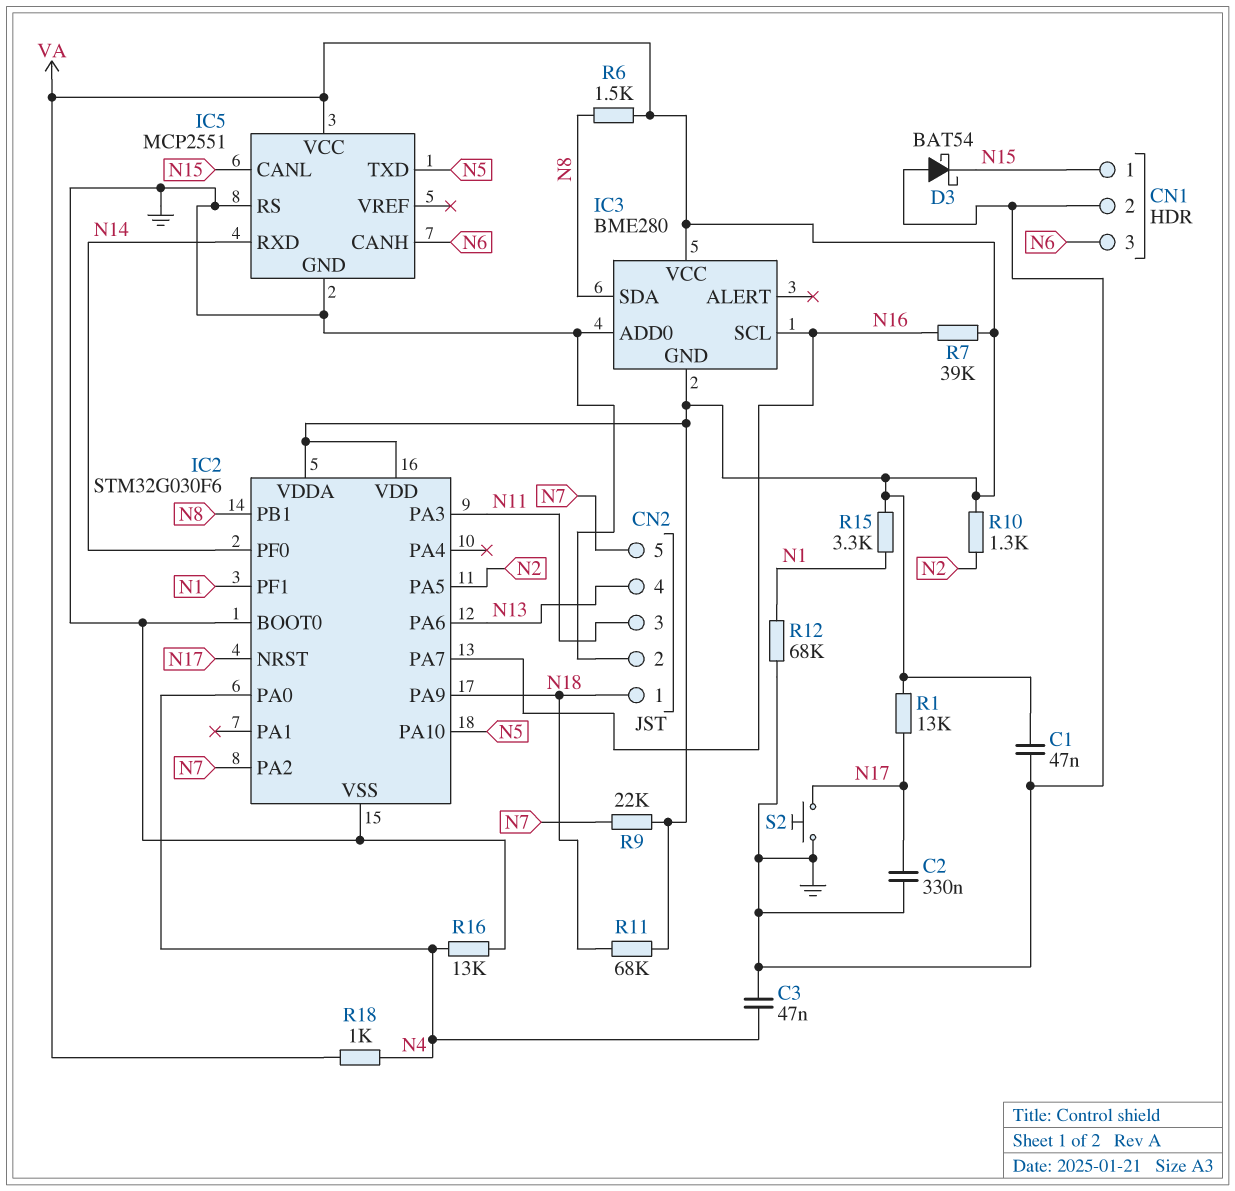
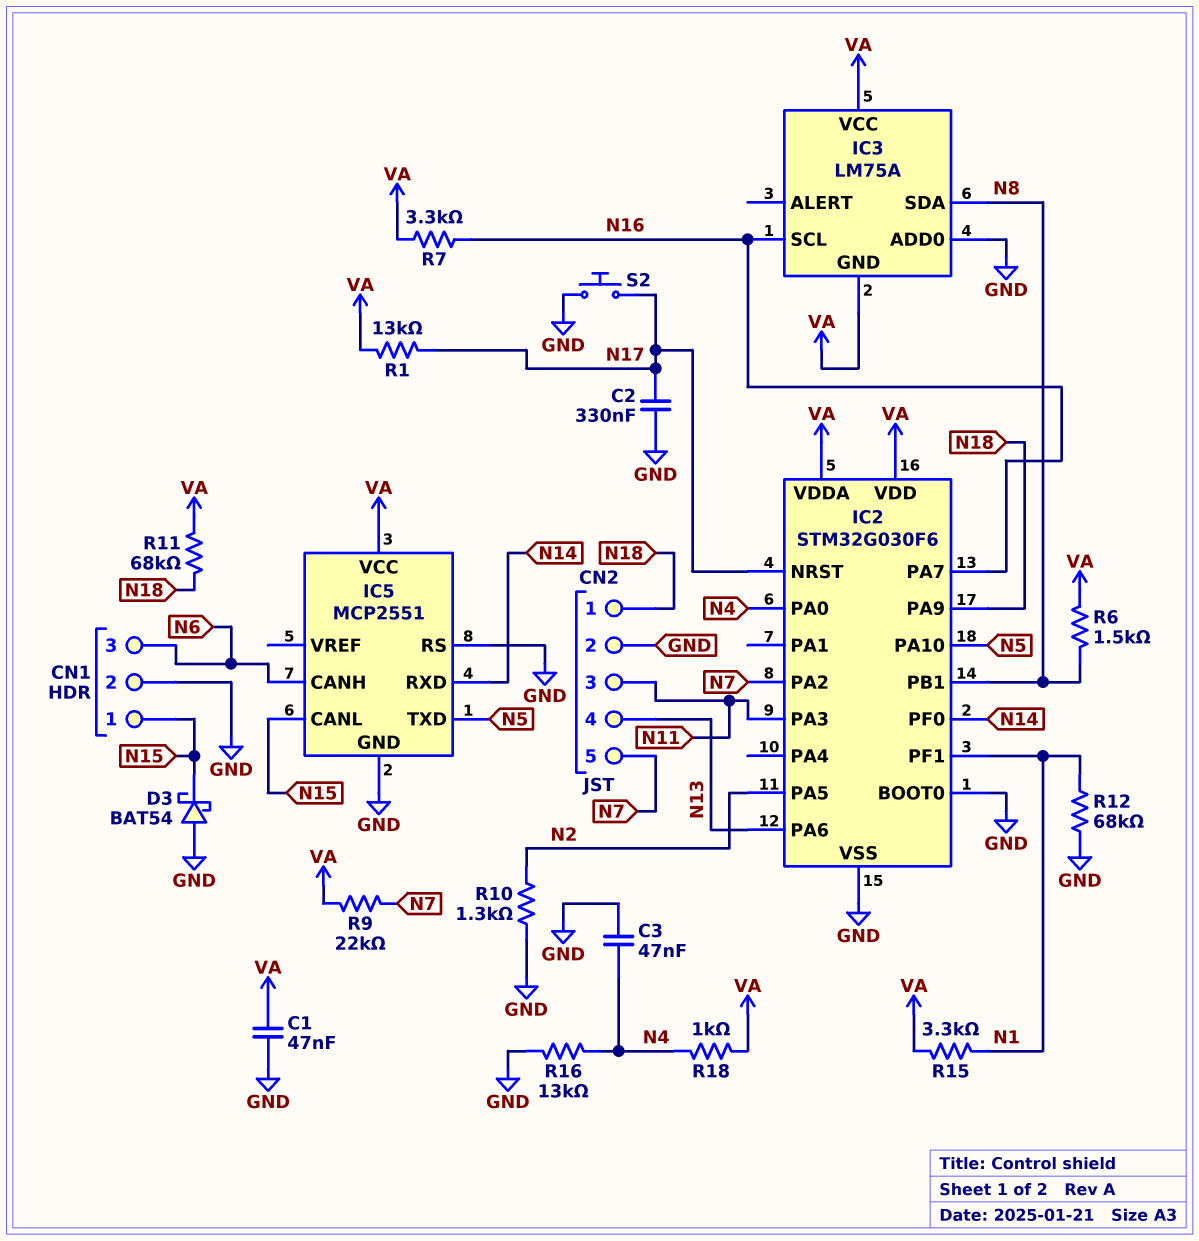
IC3: BME280 -> LM75A
R7: 39k (N16, VA) -> 3.3k (N16, VA)
R10: 1.3k (N2, VA) -> 1.3k (GND, N2)

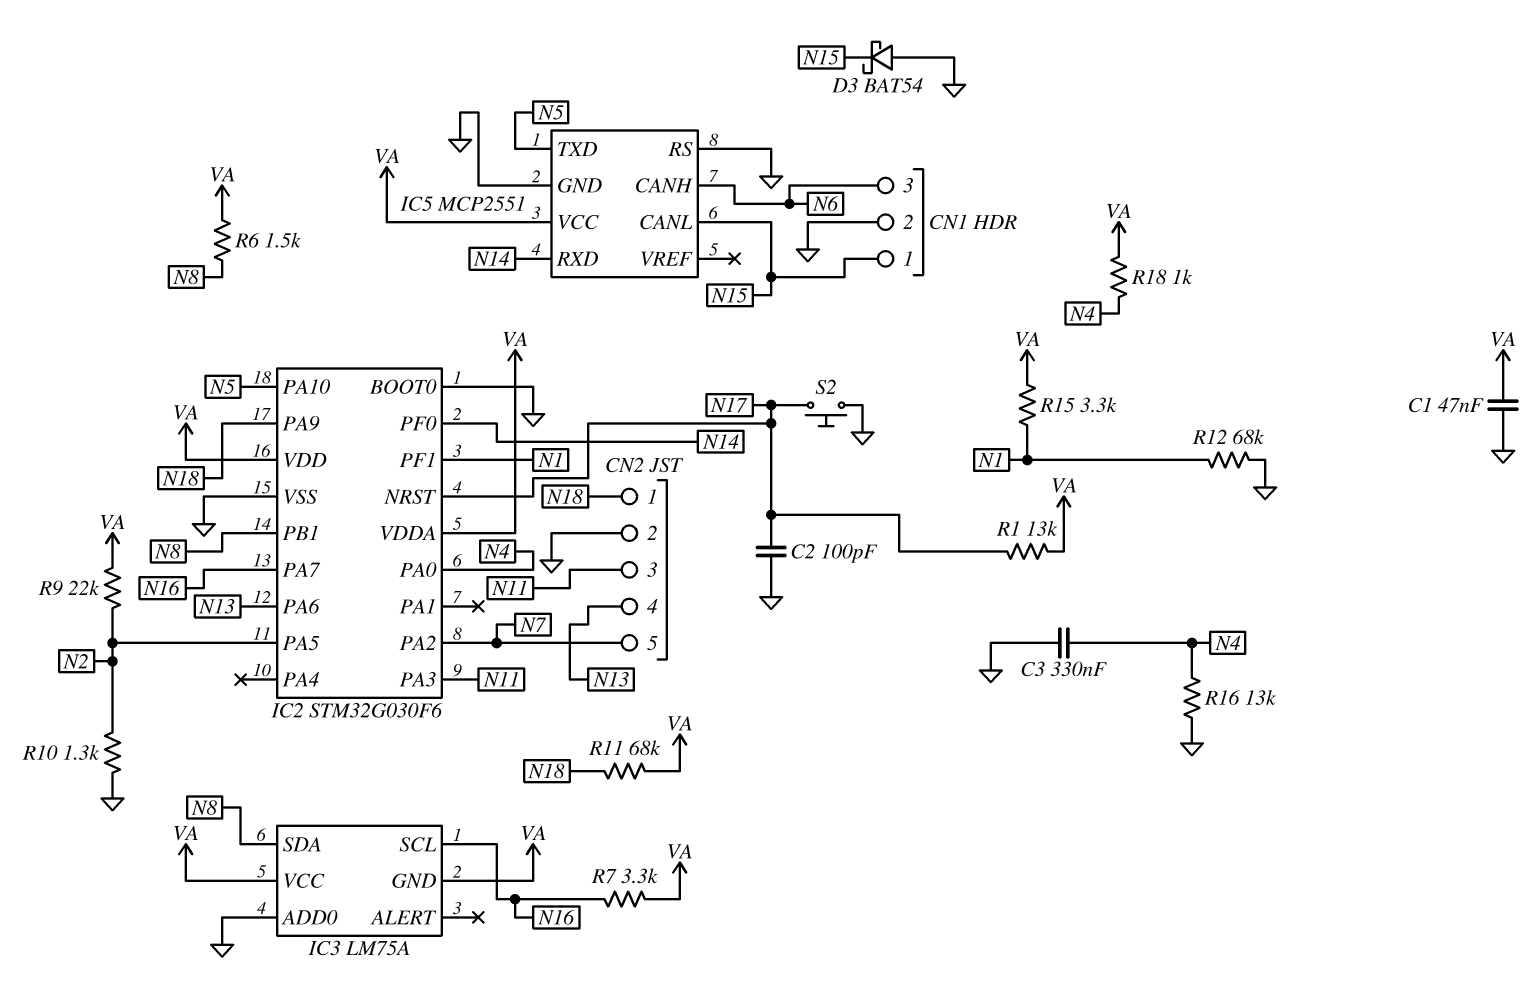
C2: 330nF (GND, N17) -> 100pF (GND, N17)
C3: 47nF (GND, N4) -> 330nF (GND, N4)
R9: 22k (N7, VA) -> 22k (N2, VA)

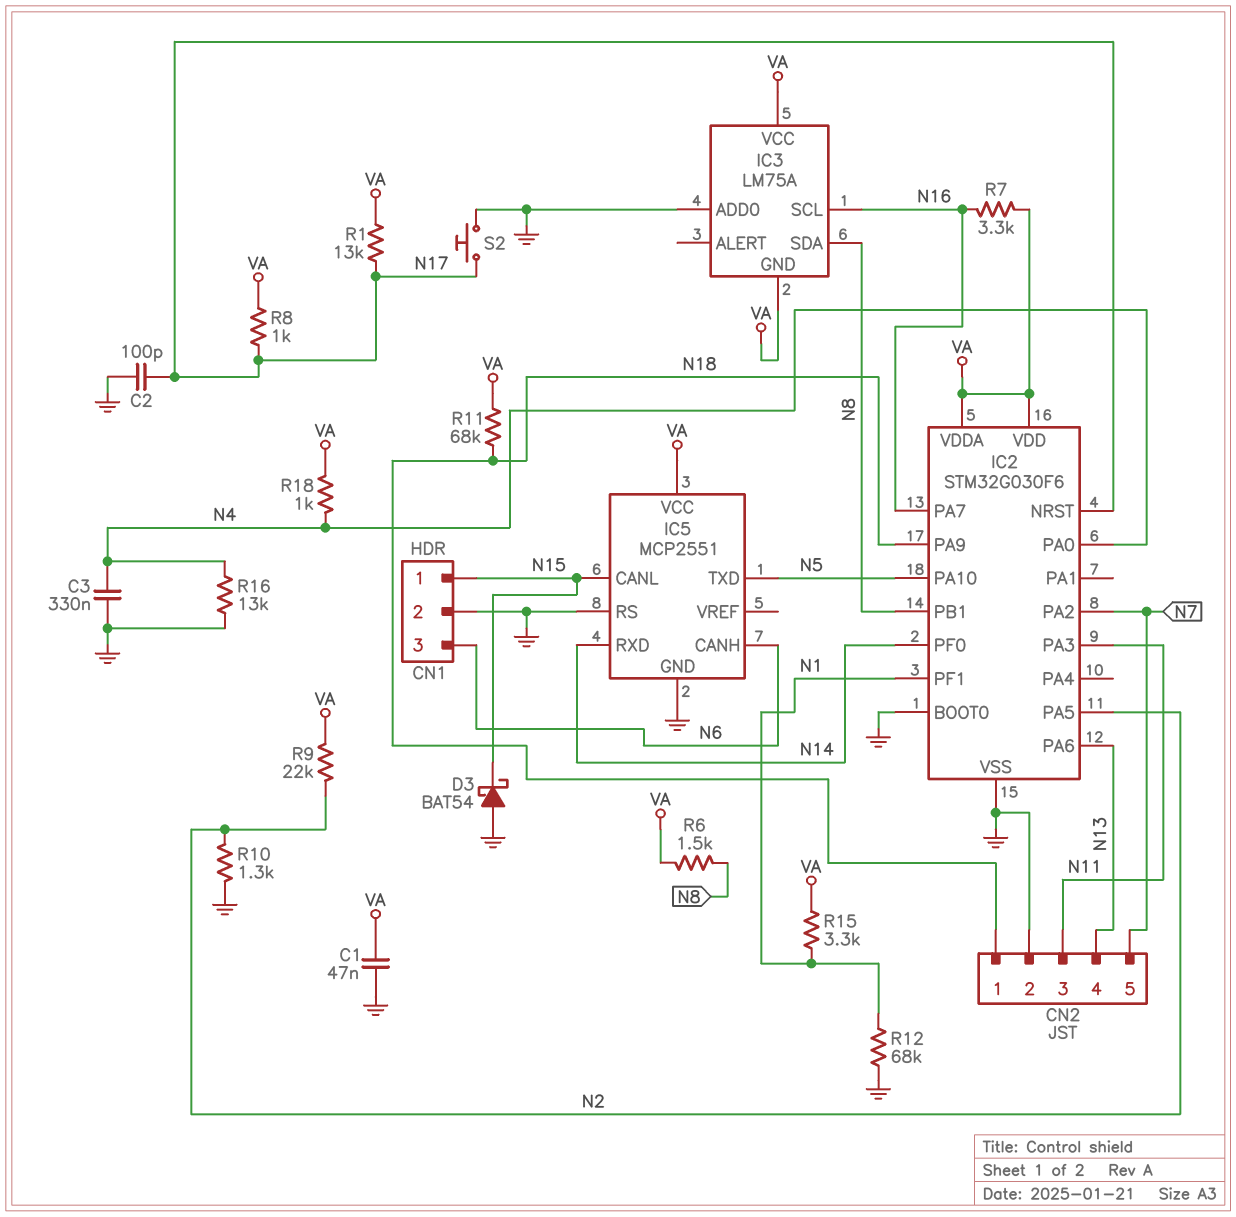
R8: none -> 1k (N17, VA)

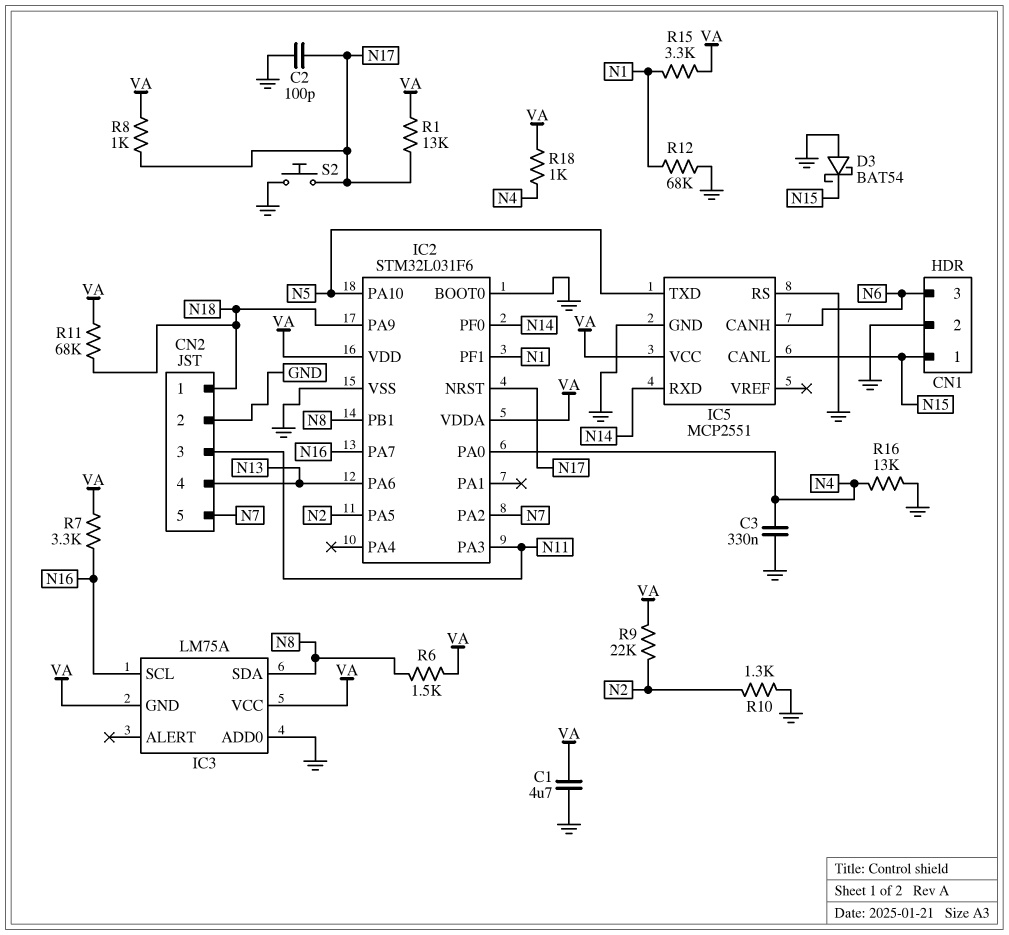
C1: 47nF (GND, VA) -> 4.7uF (GND, VA)
IC2: STM32G030F6 -> STM32L031F6

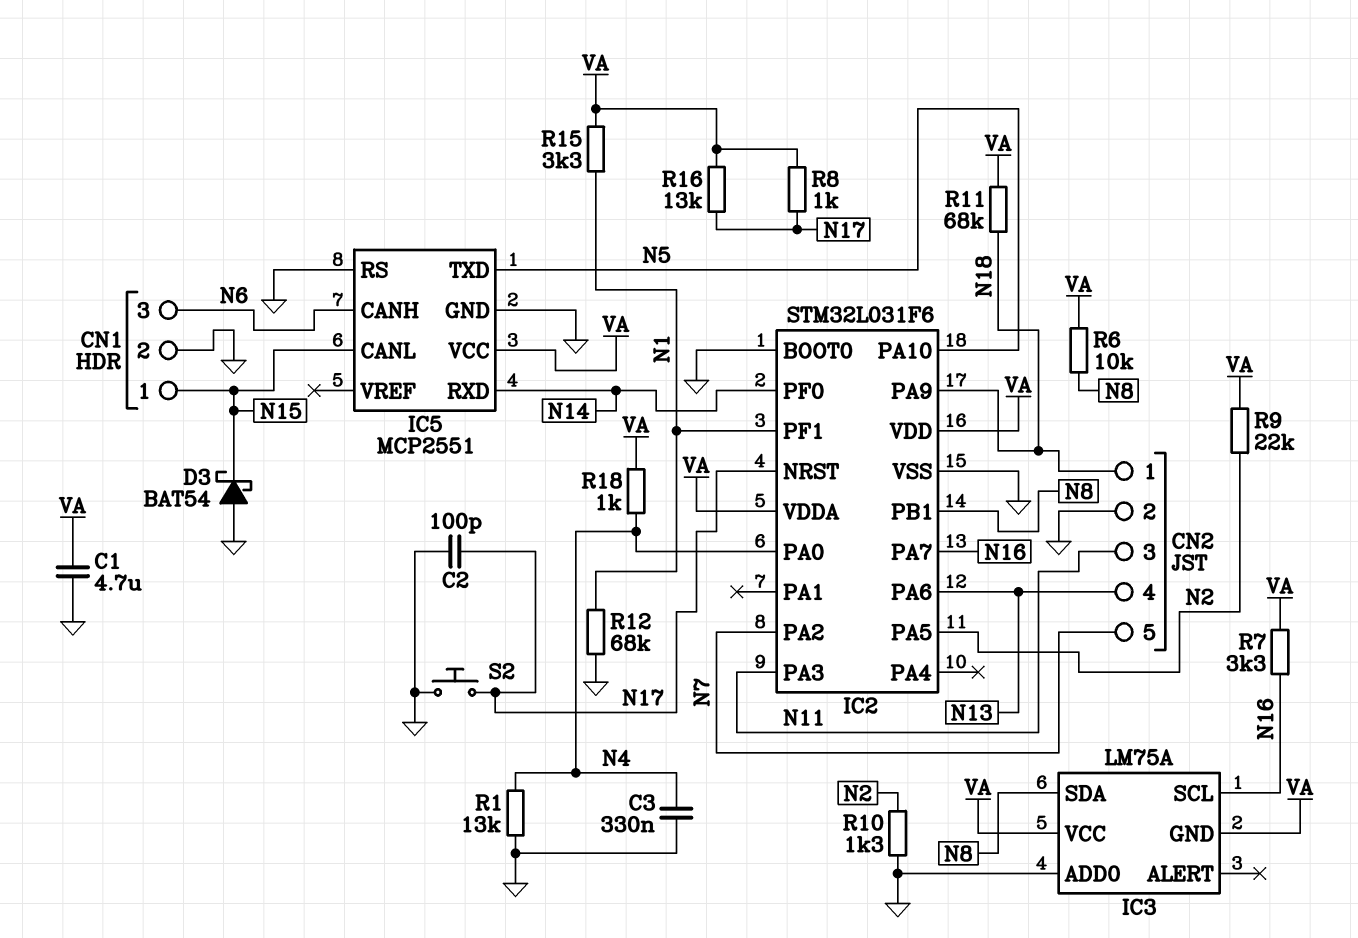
R1: 13k (N17, VA) -> 13k (GND, N4)
R6: 1.5k (N8, VA) -> 10k (N8, VA)
R16: 13k (GND, N4) -> 13k (N17, VA)

